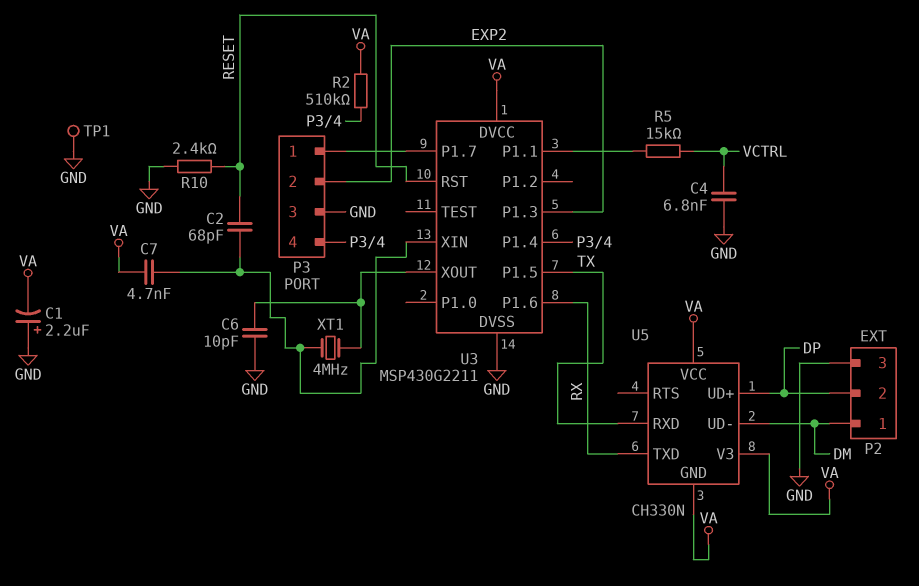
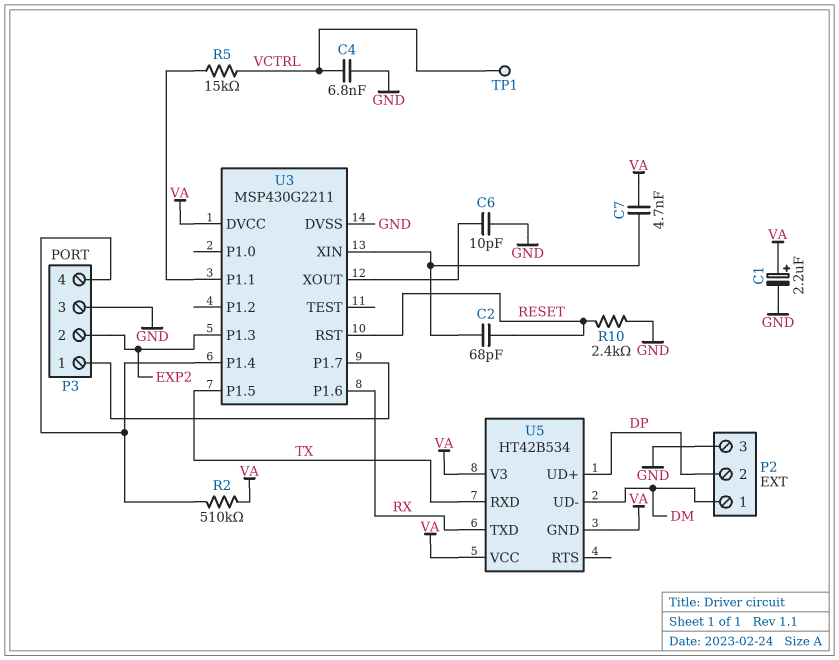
C1: 2.2uF (plus GND, minus VA) -> 2.2uF (plus VA, minus GND)
TP1: test point (GND) -> test point (VCTRL)
U5: CH330N -> HT42B534
XT1: 4MHz (U3/XIN, U3/XOUT) -> none

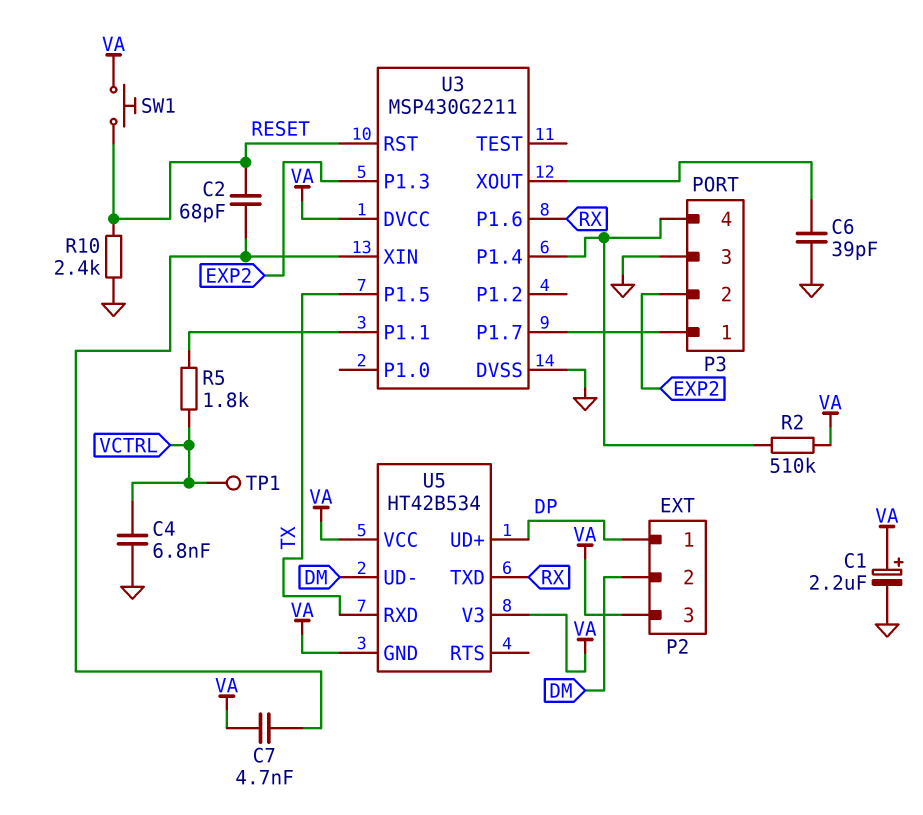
C6: 10pF (GND, U3/XOUT) -> 39pF (GND, U3/XOUT)
P2 pin 1: DM -> DP
P2 pin 2: DP -> DM
P2 pin 3: GND -> VA
R5: 15k (U3/P1.1, VCTRL) -> 1.8k (U3/P1.1, VCTRL)
SW1: none -> button (RESET, VA)

